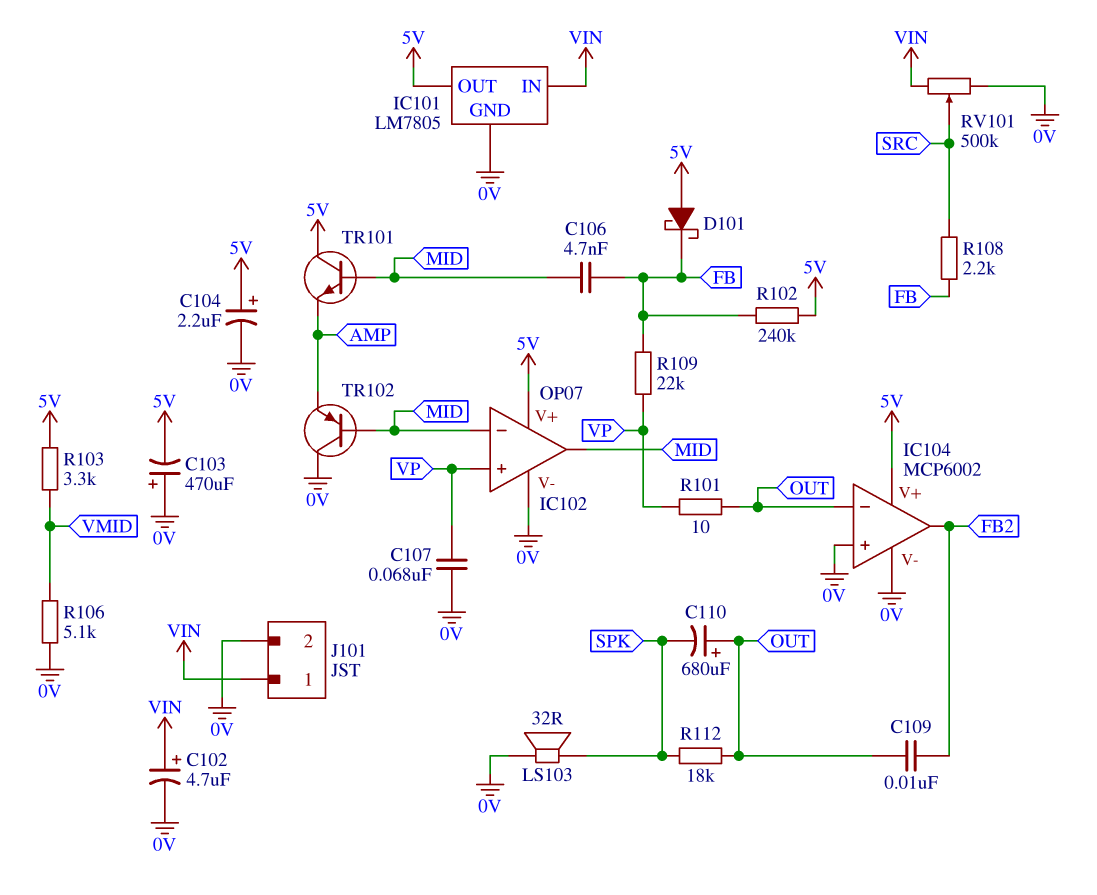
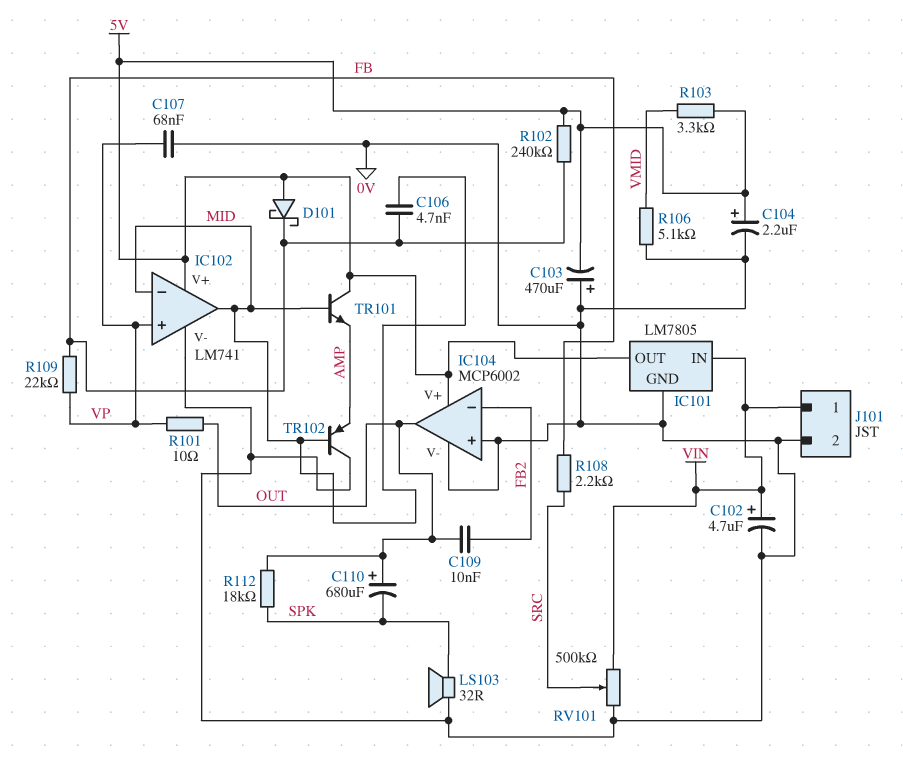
IC102: OP07 -> LM741
IC104 pin in-: OUT -> FB2
IC104 pin out: FB2 -> OUT

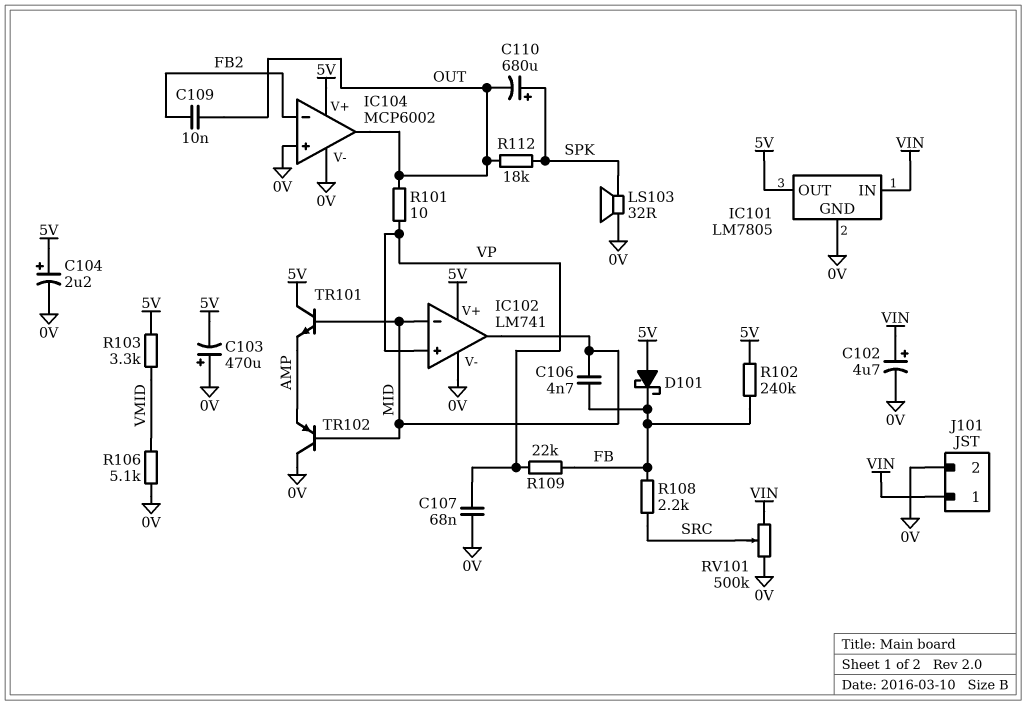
C110: 680uF (plus OUT, minus SPK) -> 680uF (plus SPK, minus OUT)

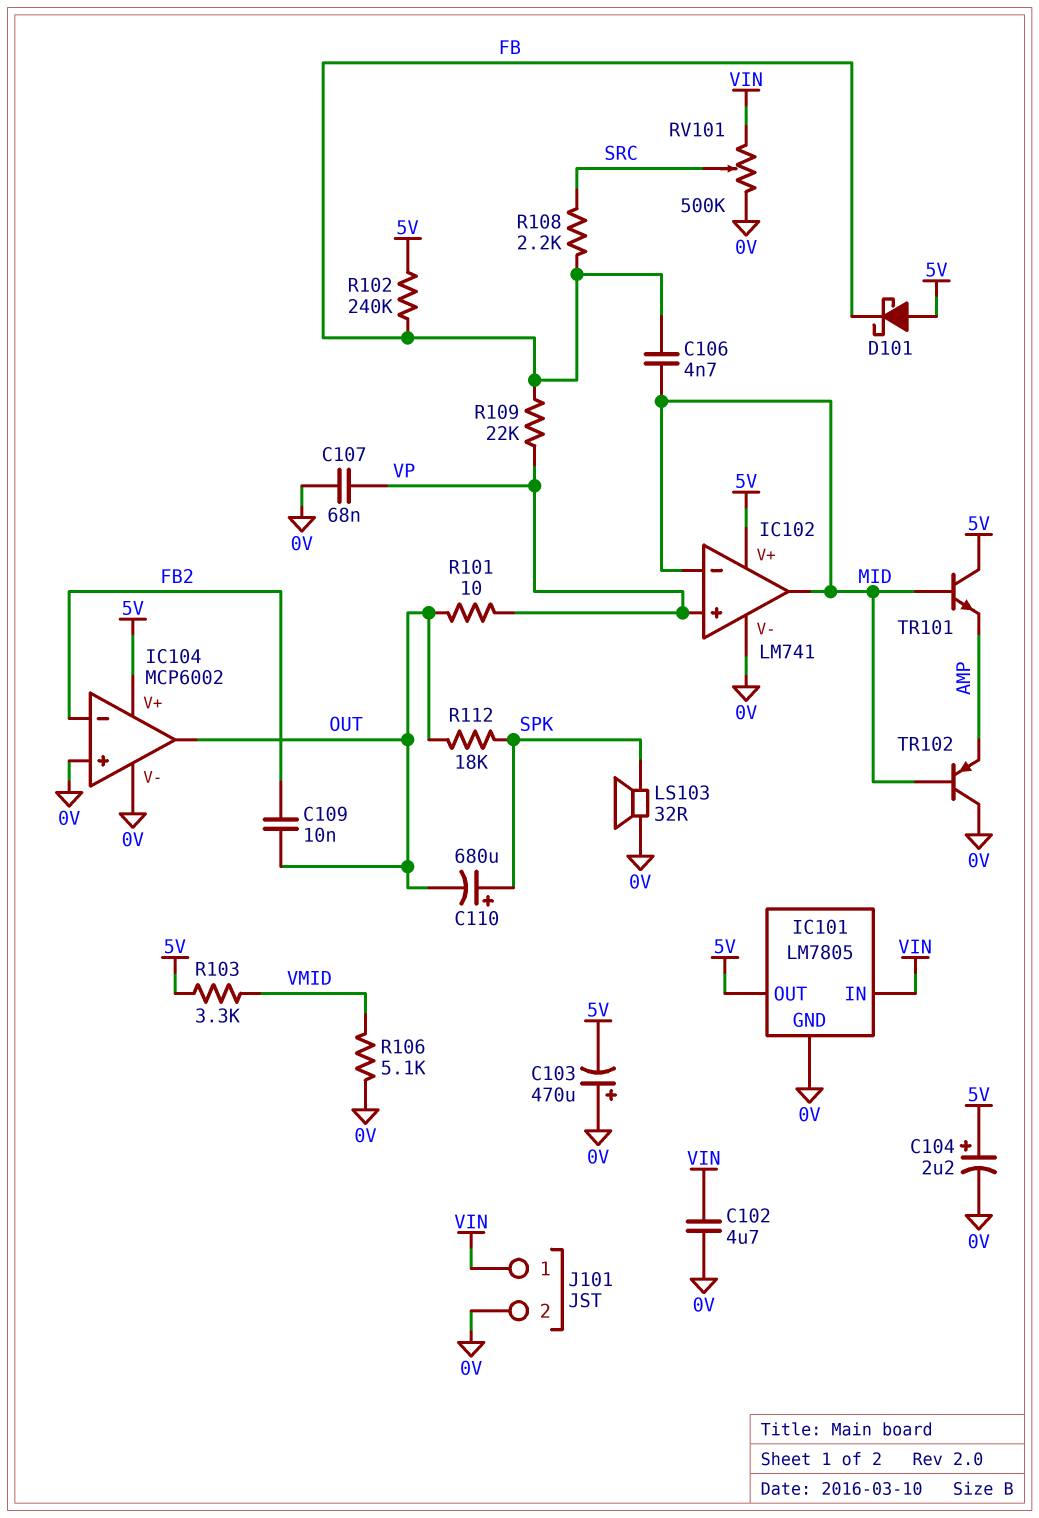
C102: 4.7uF (plus VIN, minus 0V) -> 4.7uF (0V, VIN)

